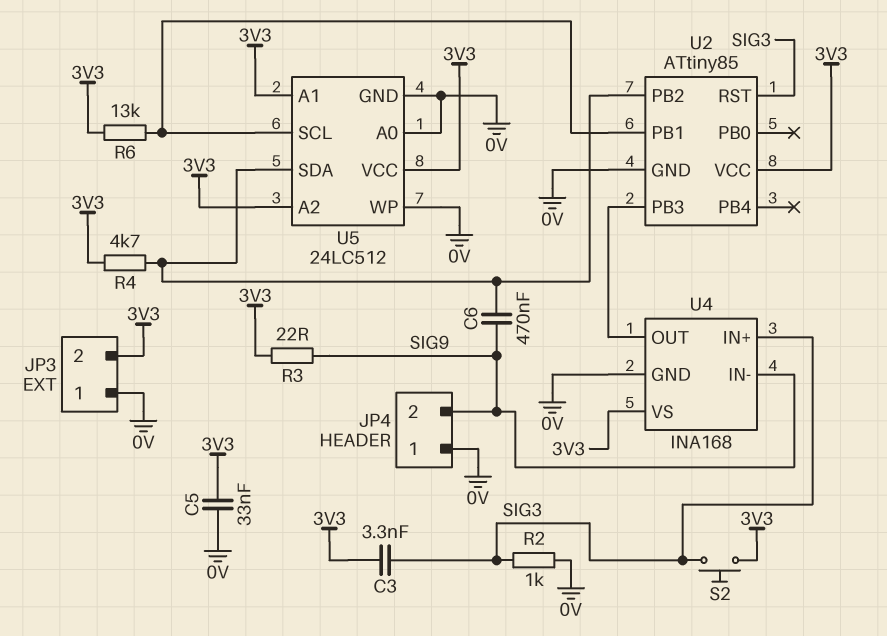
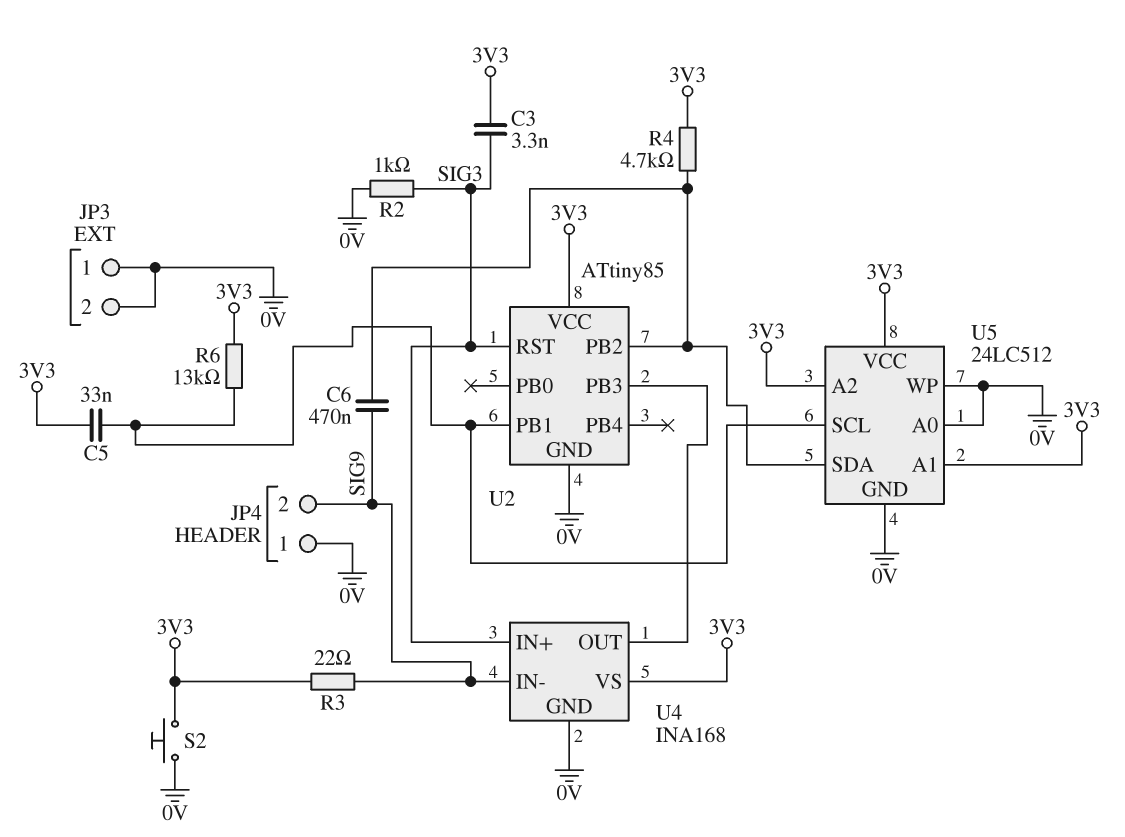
C5: 33nF (0V, 3V3) -> 33nF (3V3, U2/PB1)
JP3 pin 2: 3V3 -> 0V
S2: button (3V3, SIG3) -> button (0V, 3V3)

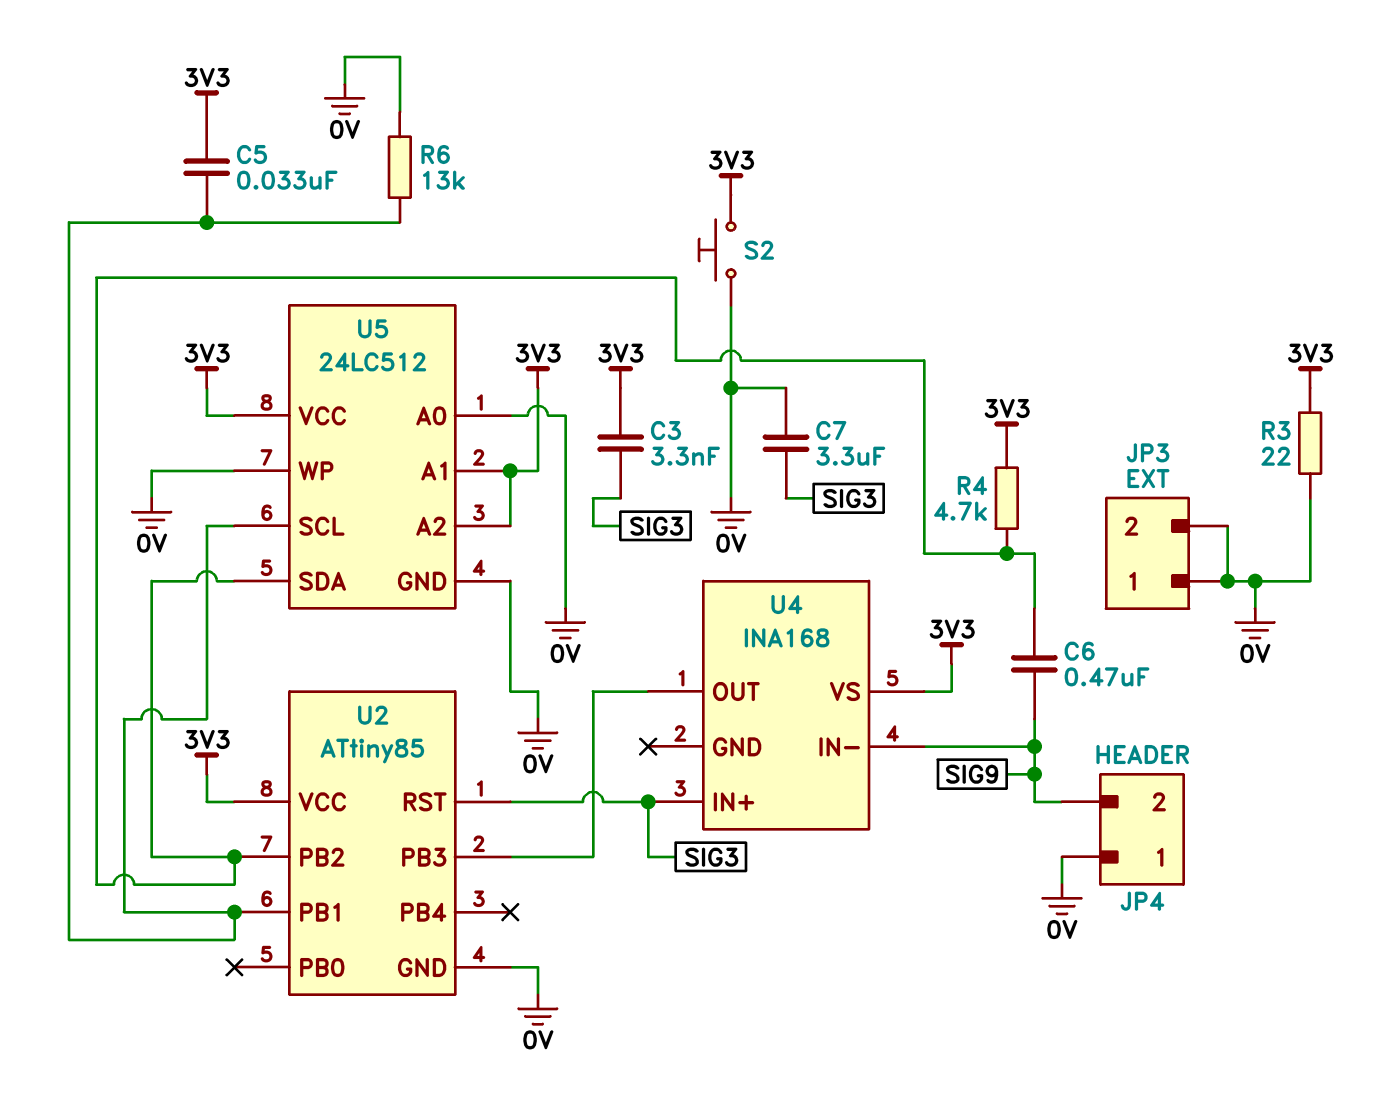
C7: none -> 3.3uF (0V, SIG3)
R2: 1k (0V, SIG3) -> none
R3: 22 (3V3, SIG9) -> 22 (0V, 3V3)
R6: 13k (3V3, U2/PB1) -> 13k (0V, U2/PB1)
U4 pin GND: 0V -> none

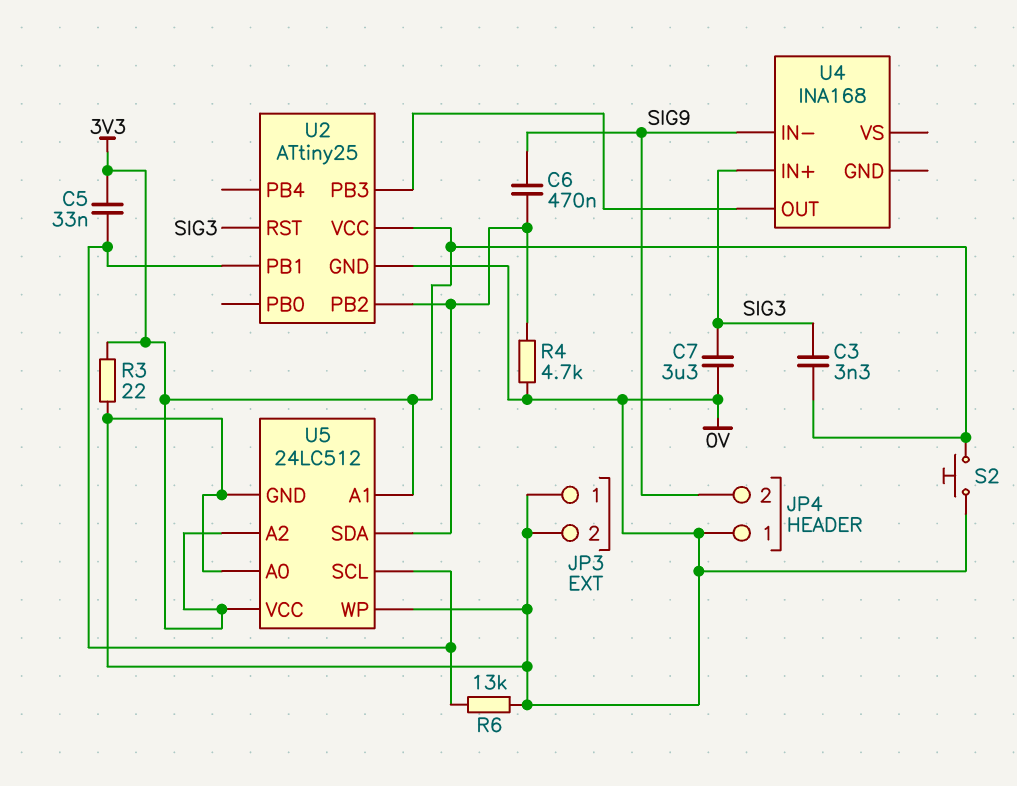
R4: 4.7k (3V3, U2/PB2) -> 4.7k (0V, U2/PB2)
U2: ATtiny85 -> ATtiny25
U4 pin VS: 3V3 -> none

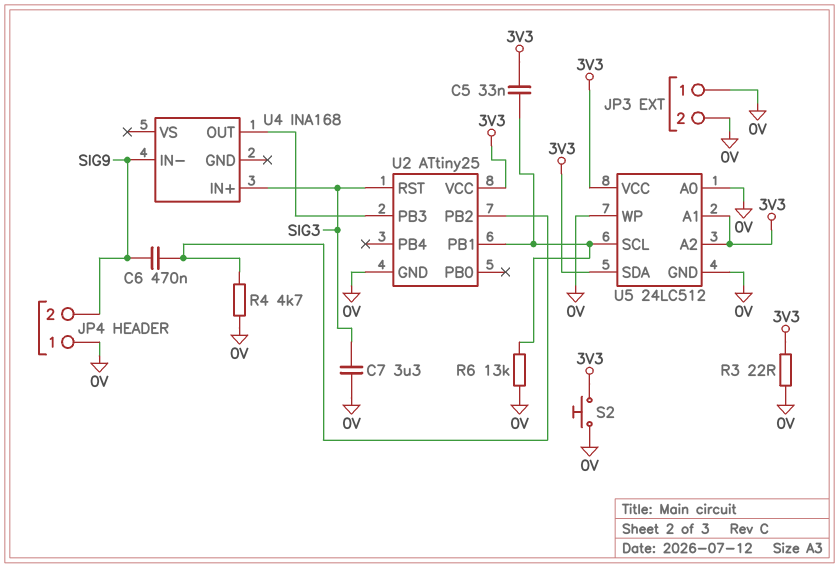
C3: 3.3nF (3V3, SIG3) -> none
U5 pin SDA: U2/PB2 -> 3V3

